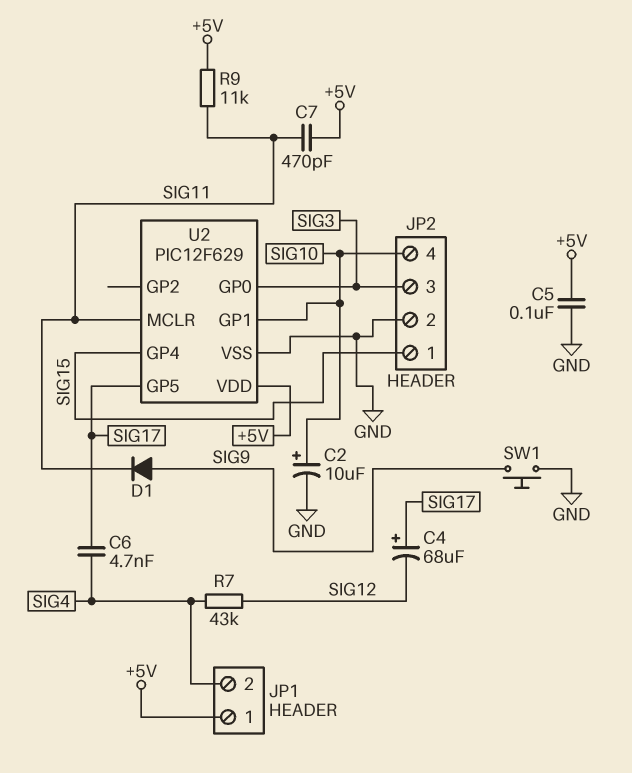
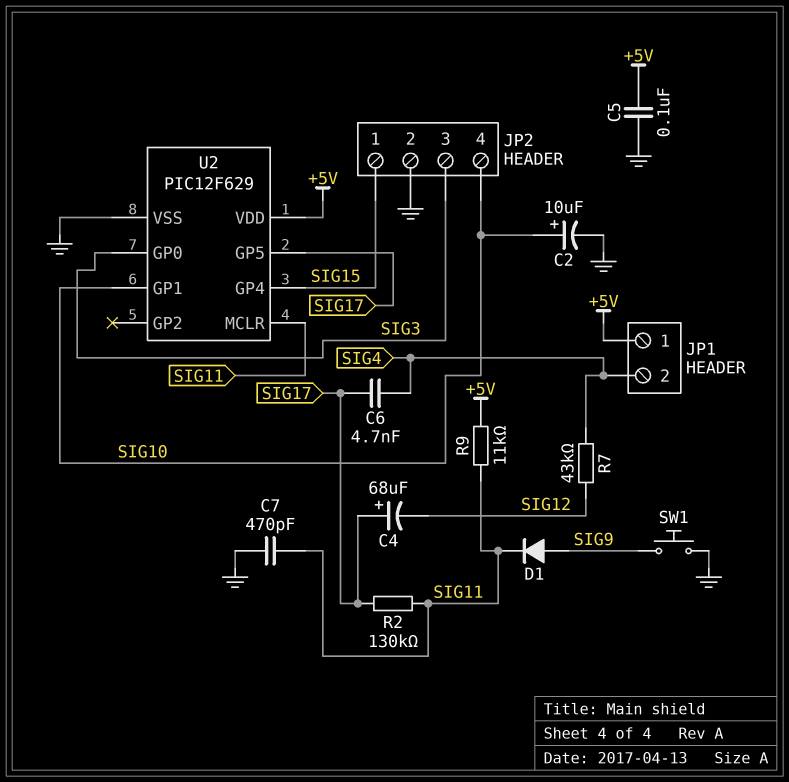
C7: 470pF (+5V, SIG11) -> 470pF (GND, SIG11)
R2: none -> 130k (SIG11, SIG17)

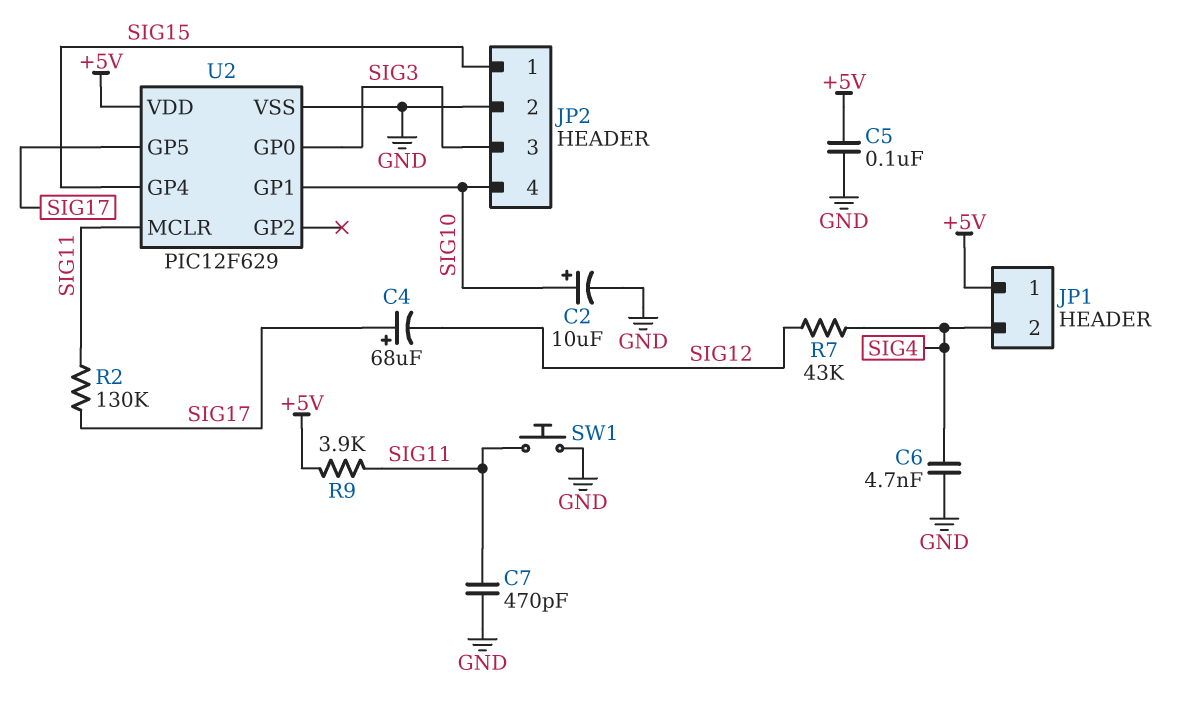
C6: 4.7nF (SIG4, SIG17) -> 4.7nF (GND, SIG4)
D1: diode (A SIG9, K SIG11) -> none
R9: 11k (+5V, SIG11) -> 3.9k (+5V, SIG11)
SW1: button (GND, SIG9) -> button (GND, SIG11)

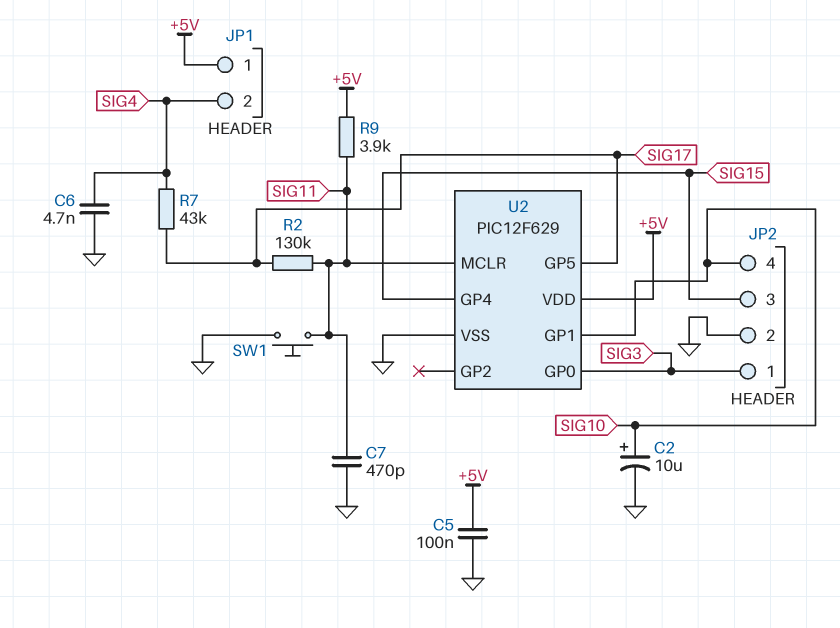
C4: 68uF (plus SIG17, minus SIG12) -> none
JP2 pin 1: SIG15 -> SIG3
JP2 pin 3: SIG3 -> SIG15
R7: 43k (SIG4, SIG12) -> 43k (SIG4, SIG17)

